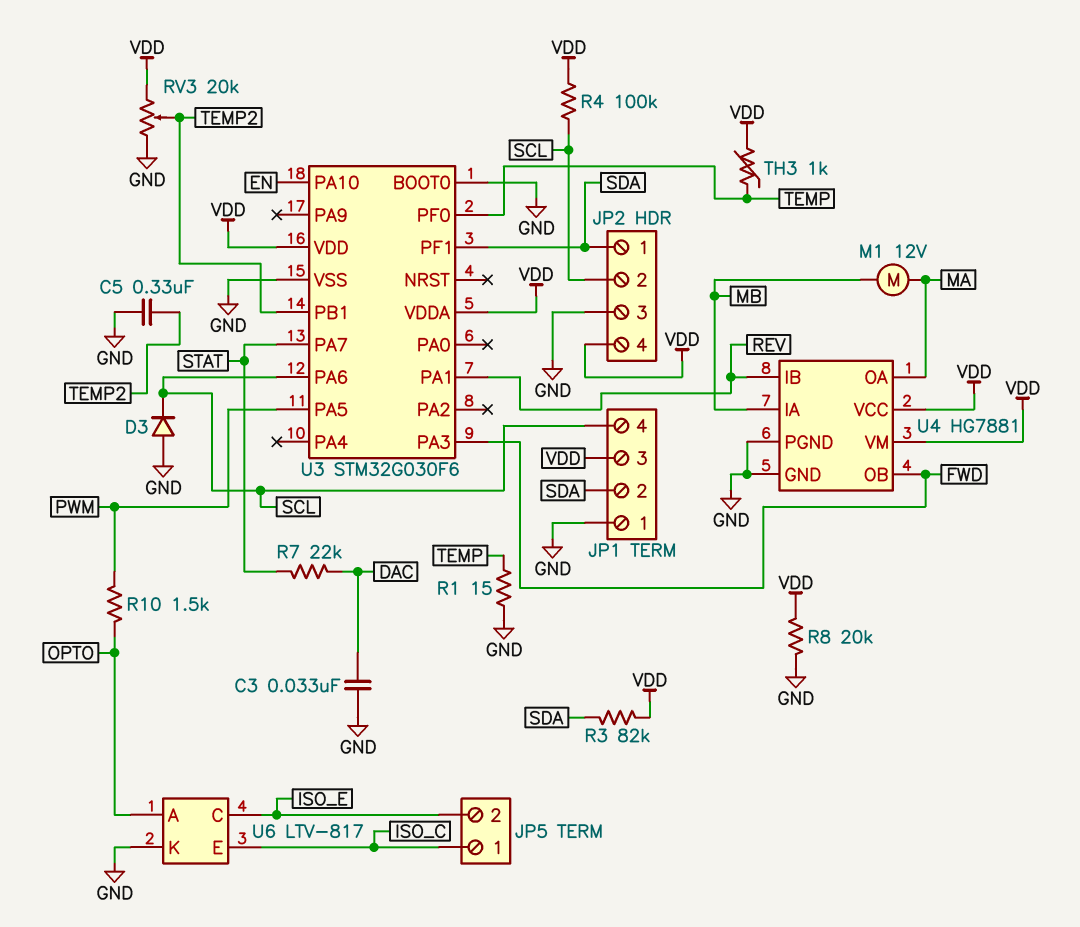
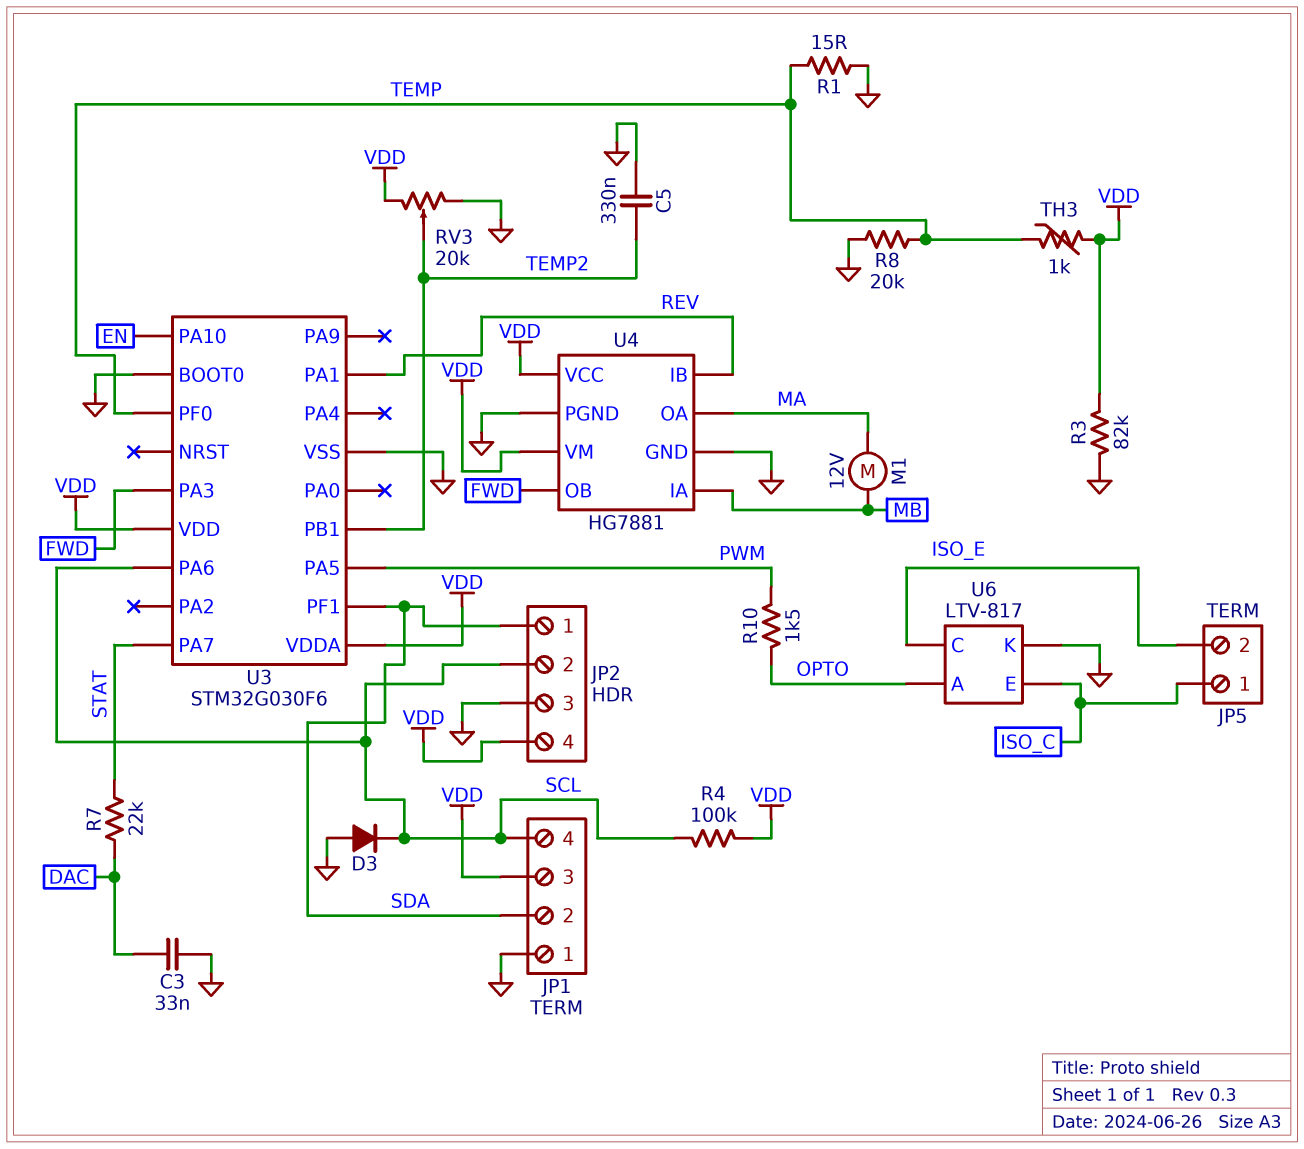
R3: 82k (SDA, VDD) -> 82k (GND, VDD)
R8: 20k (GND, VDD) -> 20k (GND, TEMP)

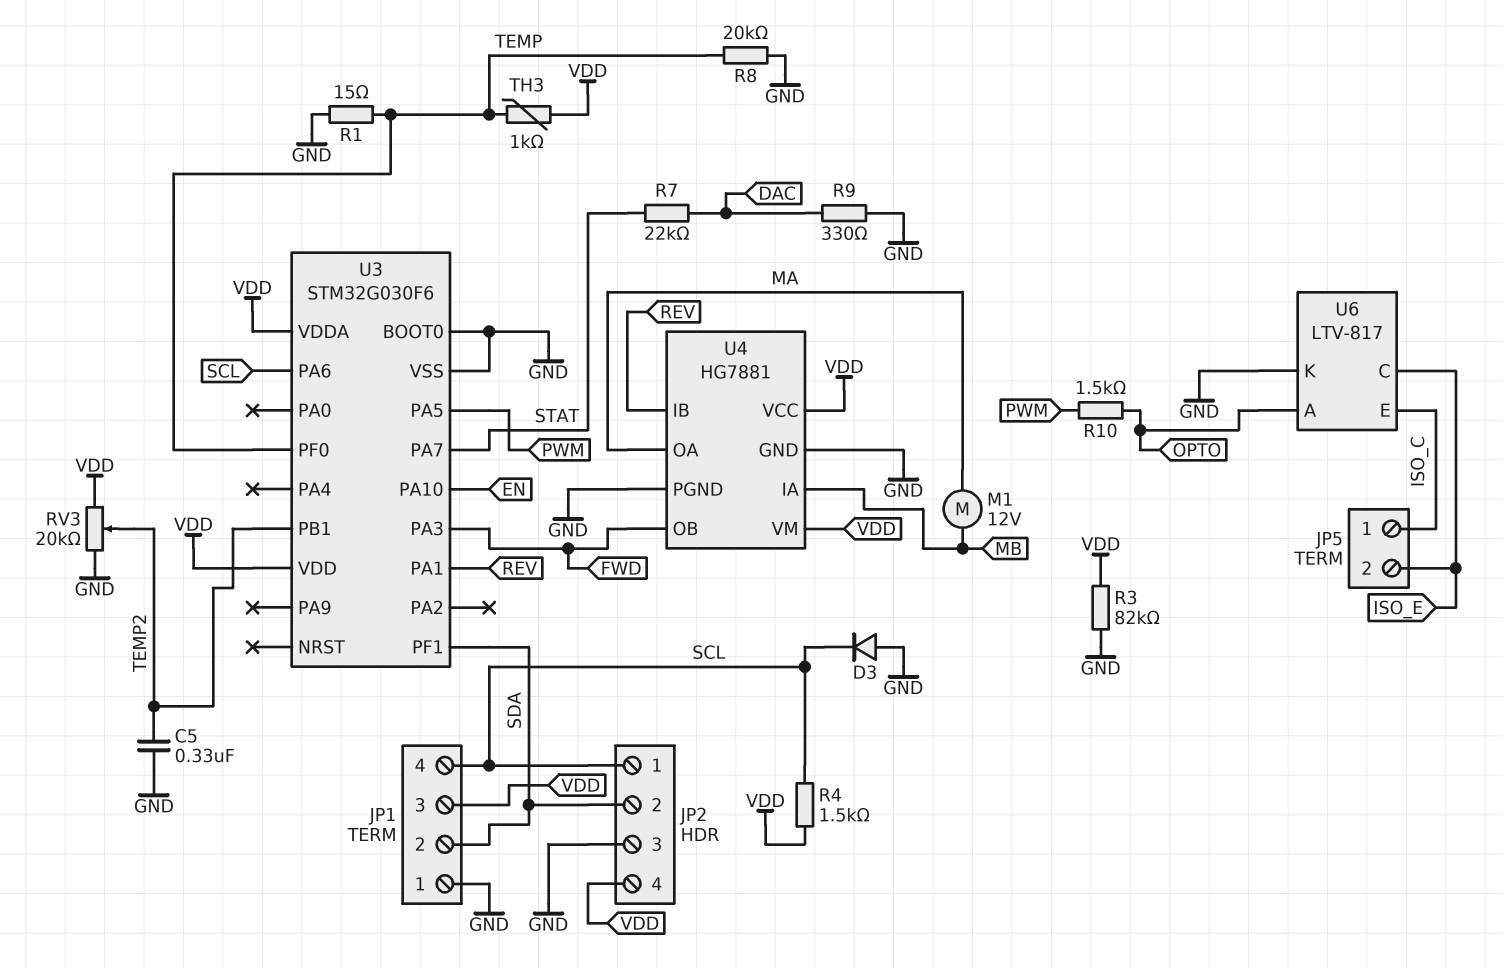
C3: 33nF (DAC, GND) -> none
JP2 pin 1: SDA -> SCL
JP2 pin 2: SCL -> SDA
R4: 100k (SCL, VDD) -> 1.5k (SCL, VDD)
R9: none -> 330 (DAC, GND)

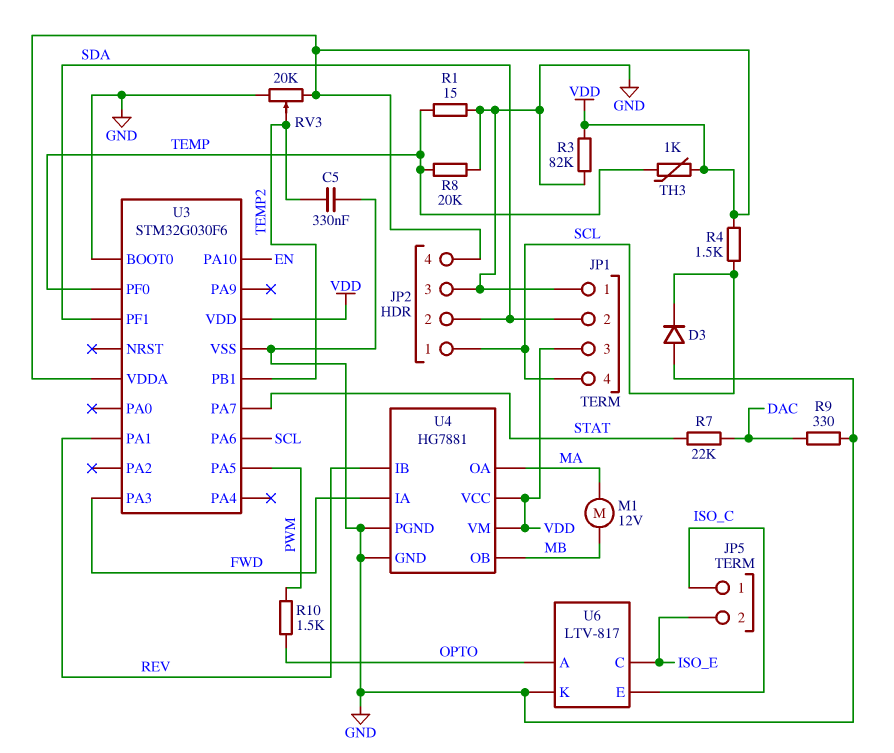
U4 pin IA: MB -> FWD
U4 pin OB: FWD -> MB

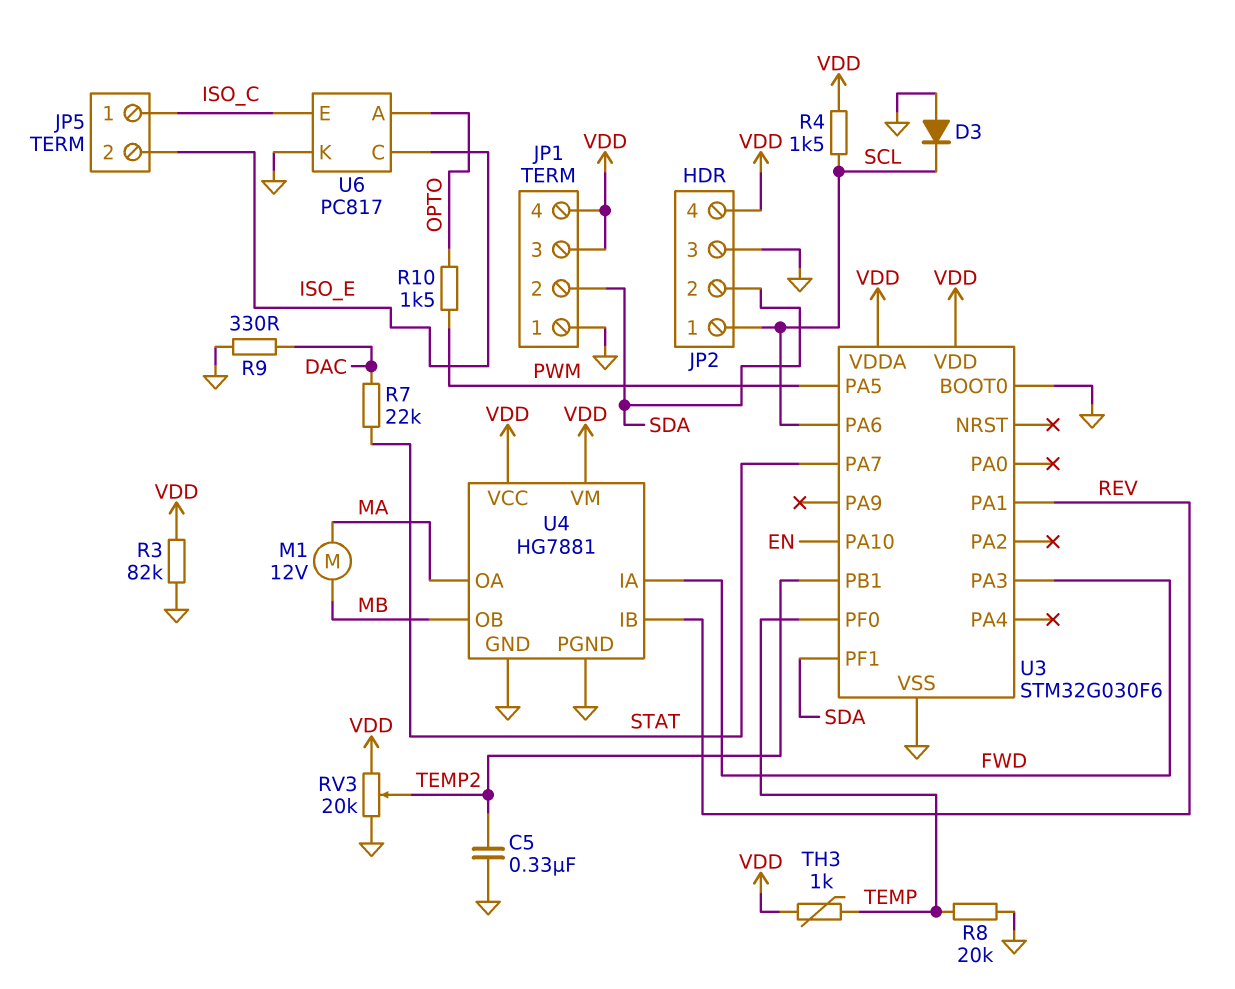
JP1 pin 4: SCL -> VDD
R1: 15 (GND, TEMP) -> none
U6: LTV-817 -> PC817

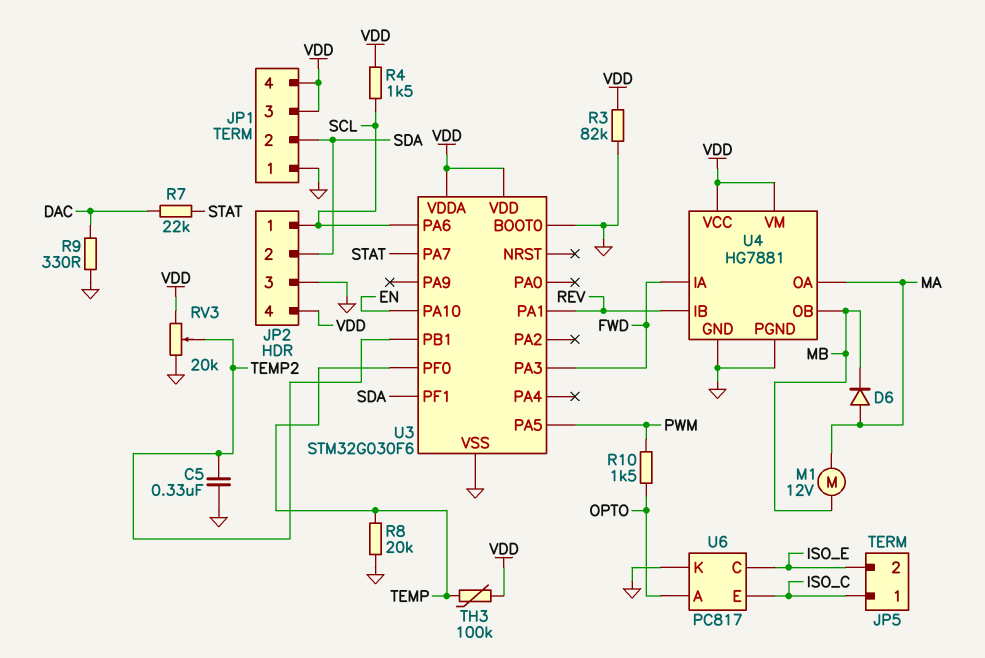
D3: diode (A GND, K SCL) -> none
D6: none -> diode (A MA, K MB)
TH3: 1k (TEMP, VDD) -> 100k (TEMP, VDD)

